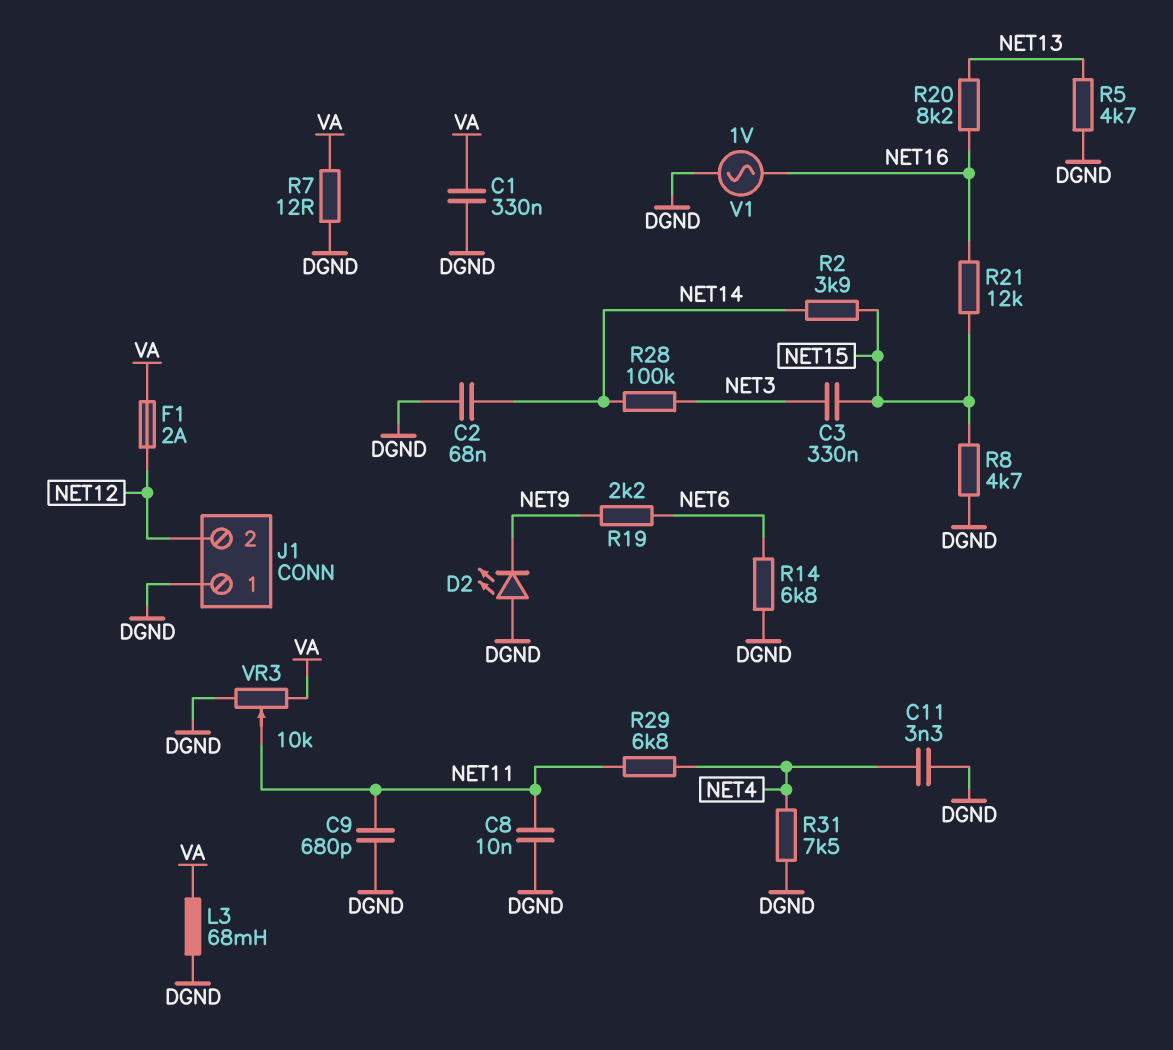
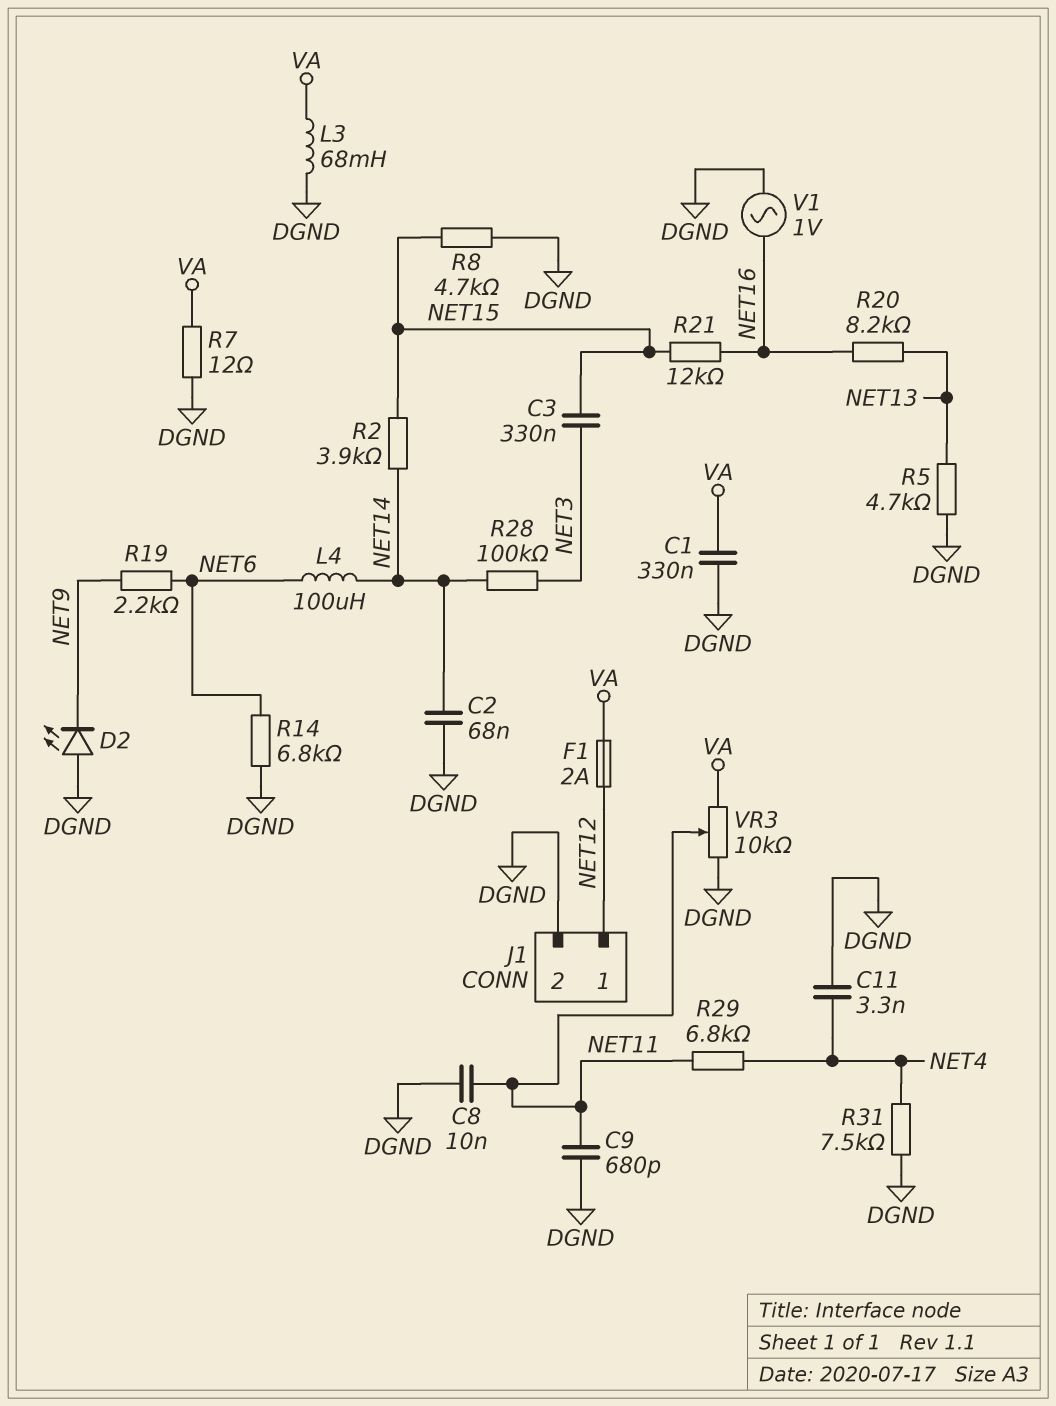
J1 pin 1: DGND -> NET12
J1 pin 2: NET12 -> DGND
L4: none -> 100uH (NET6, NET14)

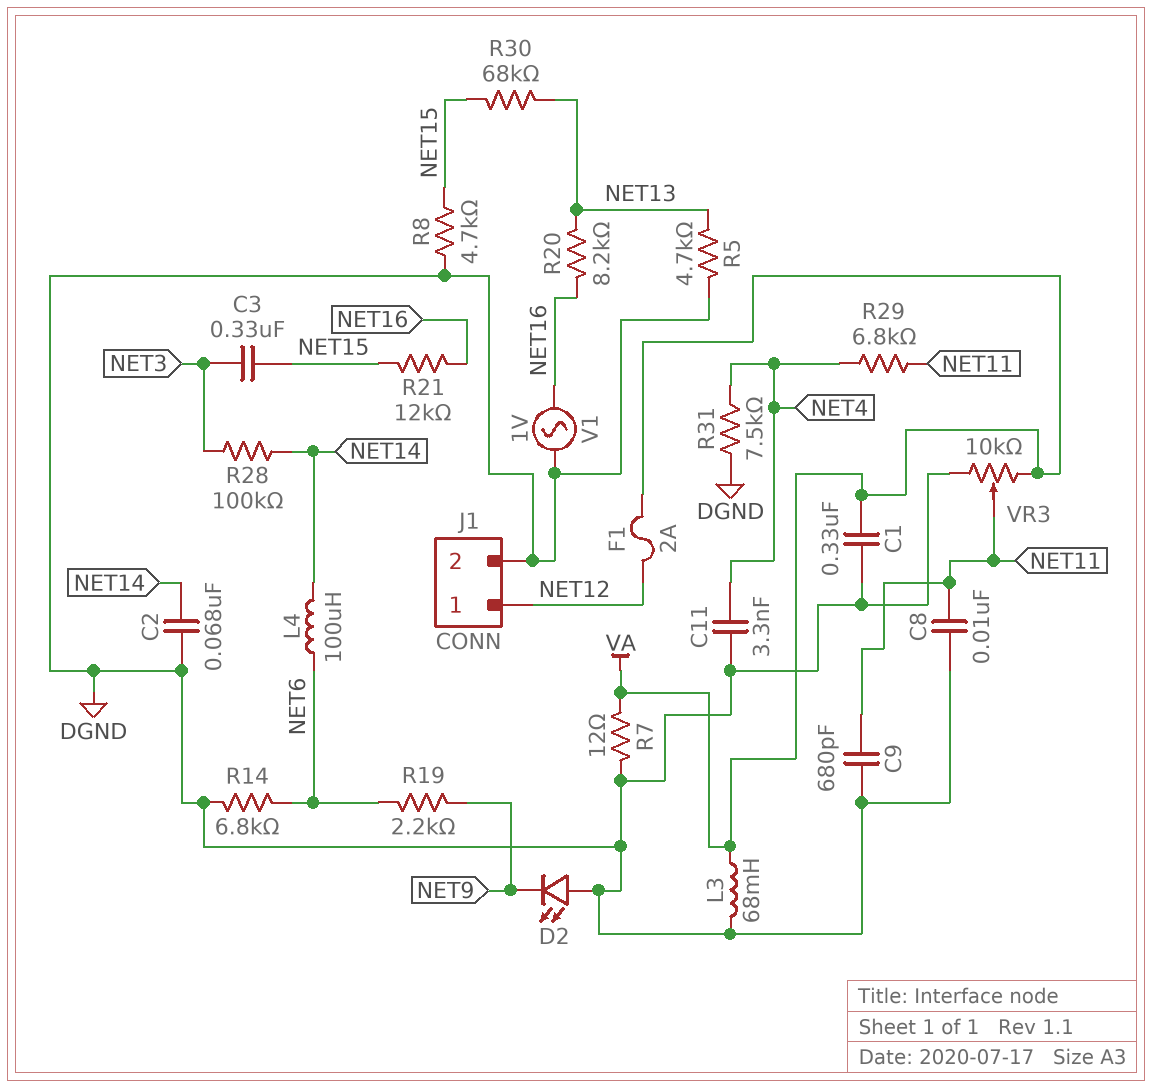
R2: 3.9k (NET14, NET15) -> none
R30: none -> 68k (NET13, NET15)

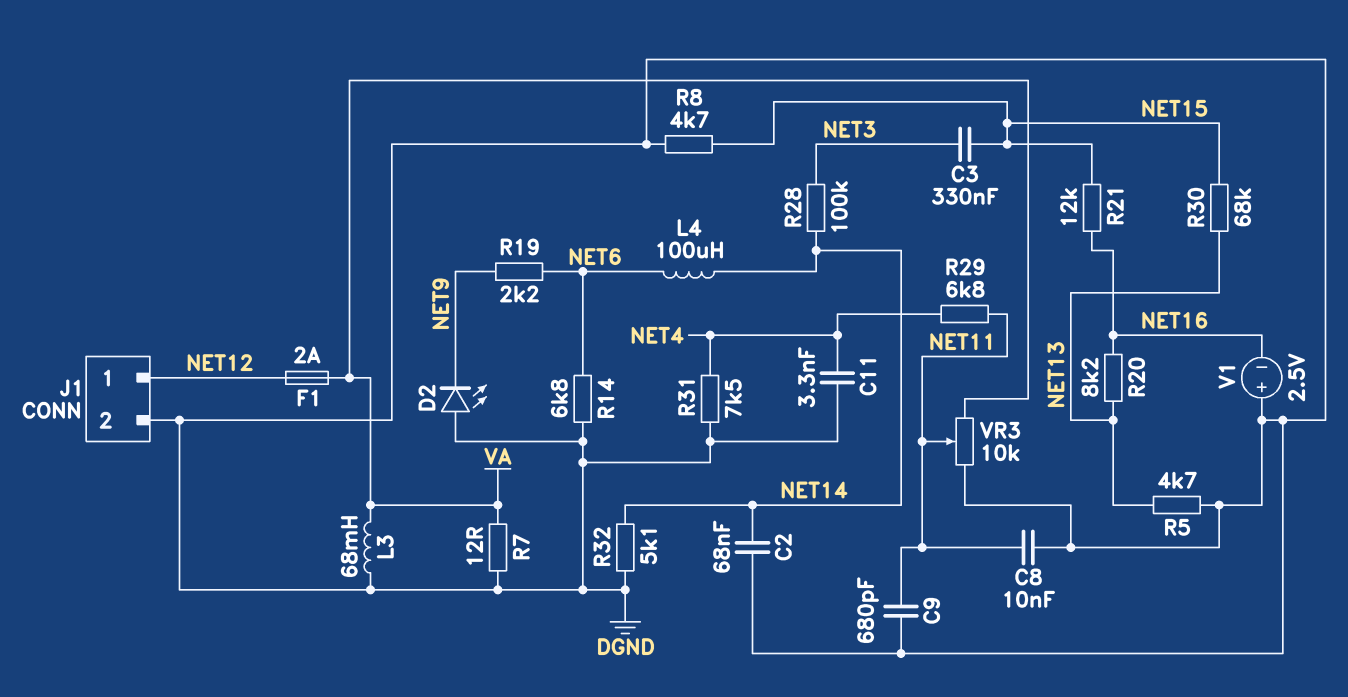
C1: 330nF (DGND, VA) -> none
R32: none -> 5.1k (DGND, NET14)
V1: AC 1V (DGND, NET16) -> 2.5V (plus DGND, minus NET16)

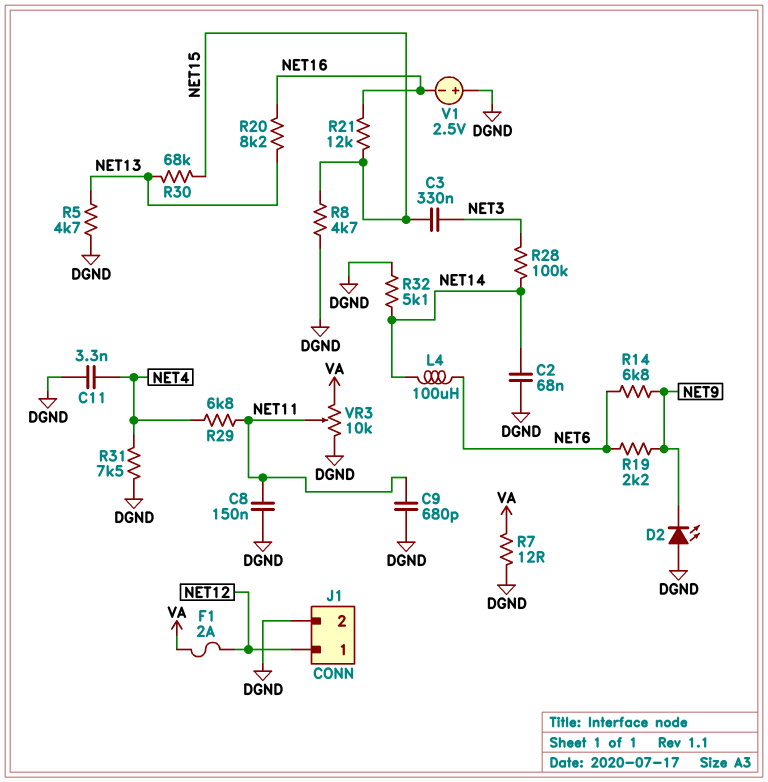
C8: 10nF (DGND, NET11) -> 150nF (DGND, NET11)
L3: 68mH (DGND, VA) -> none
R14: 6.8k (DGND, NET6) -> 6.8k (NET6, NET9)

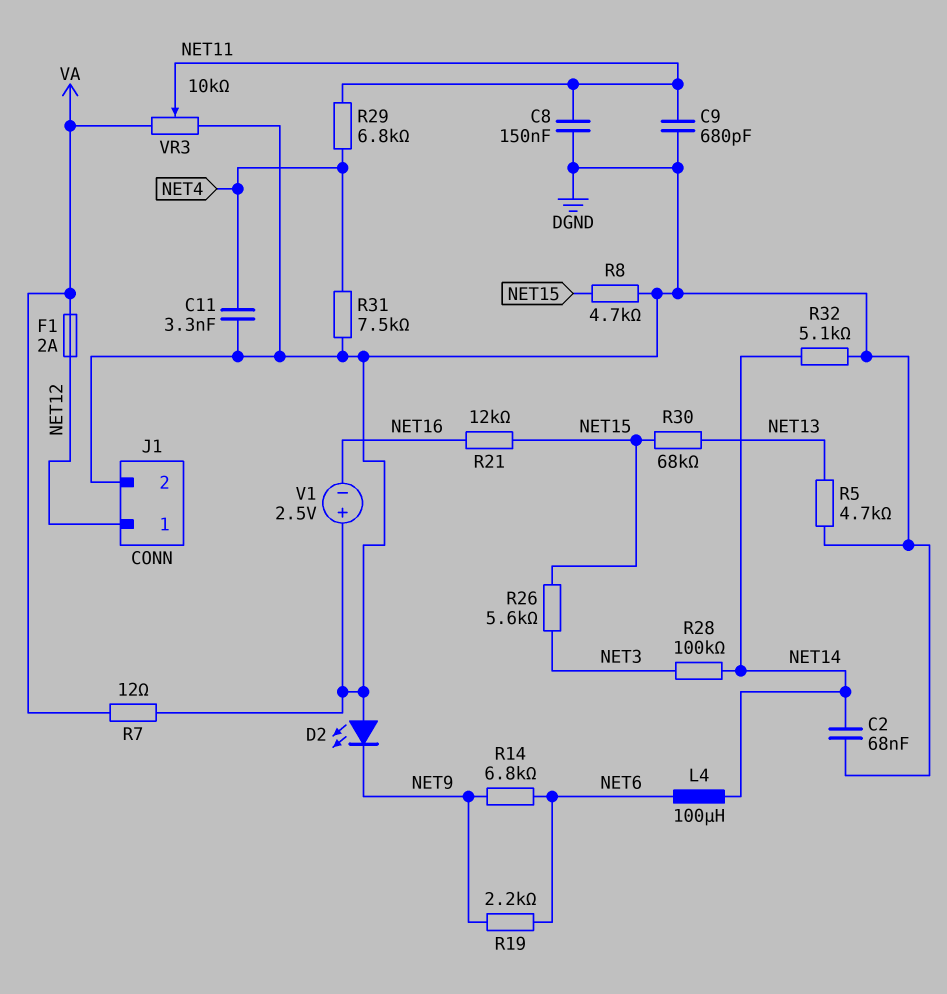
C3: 330nF (NET3, NET15) -> none
R20: 8.2k (NET13, NET16) -> none
R26: none -> 5.6k (NET3, NET15)

